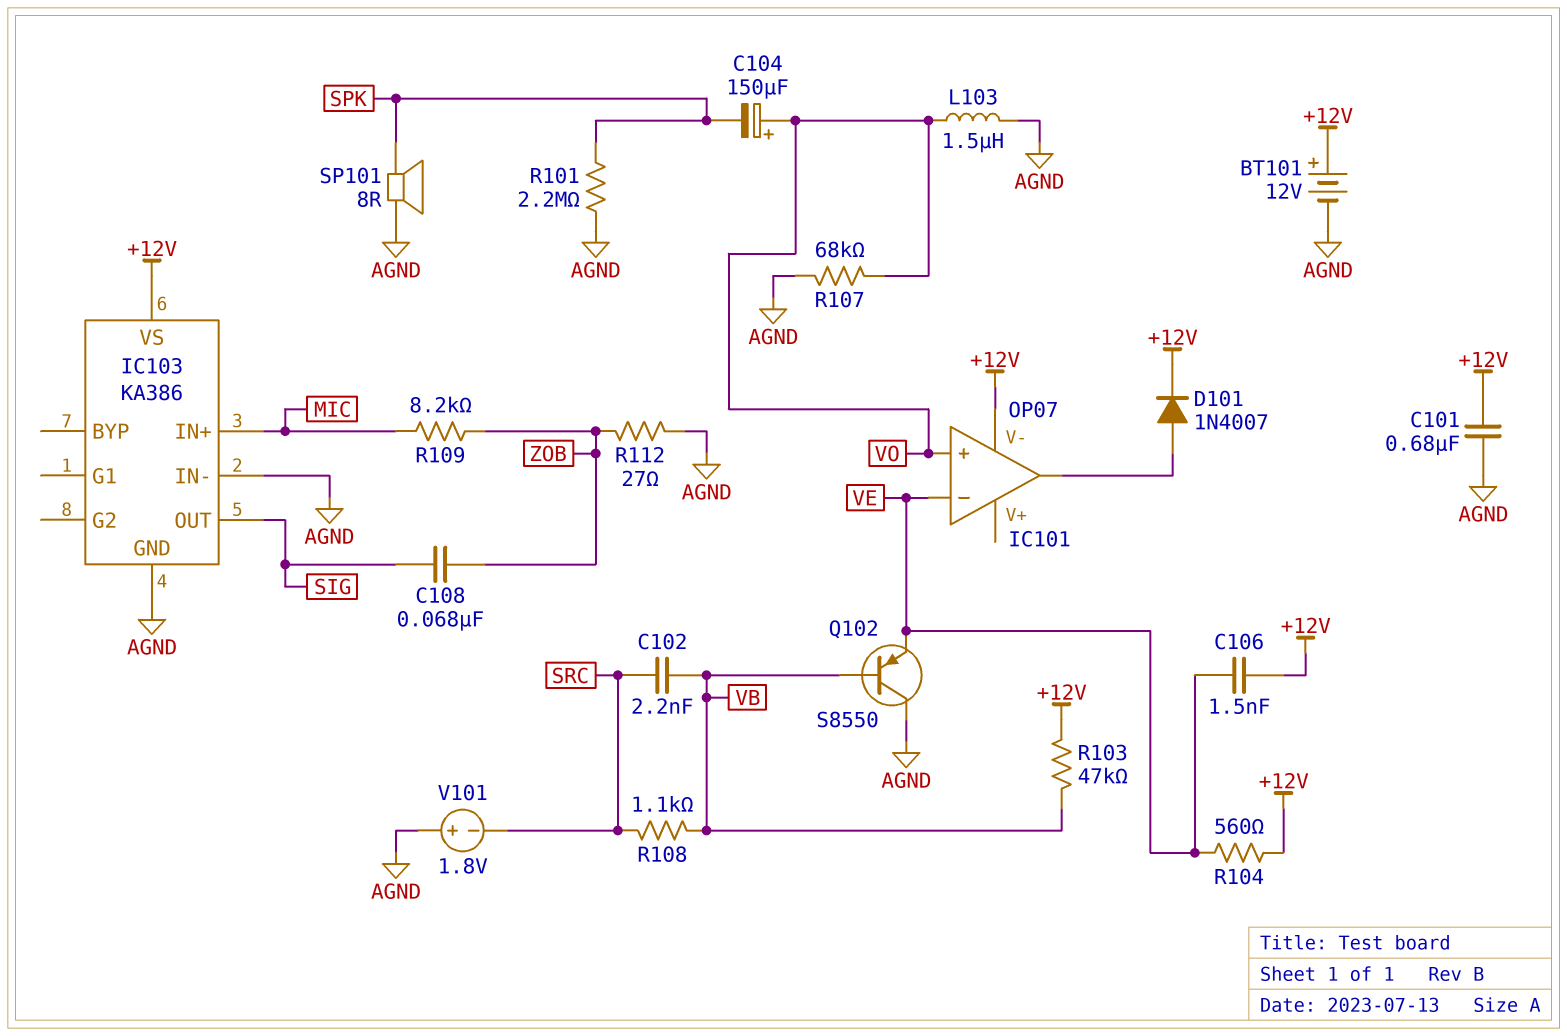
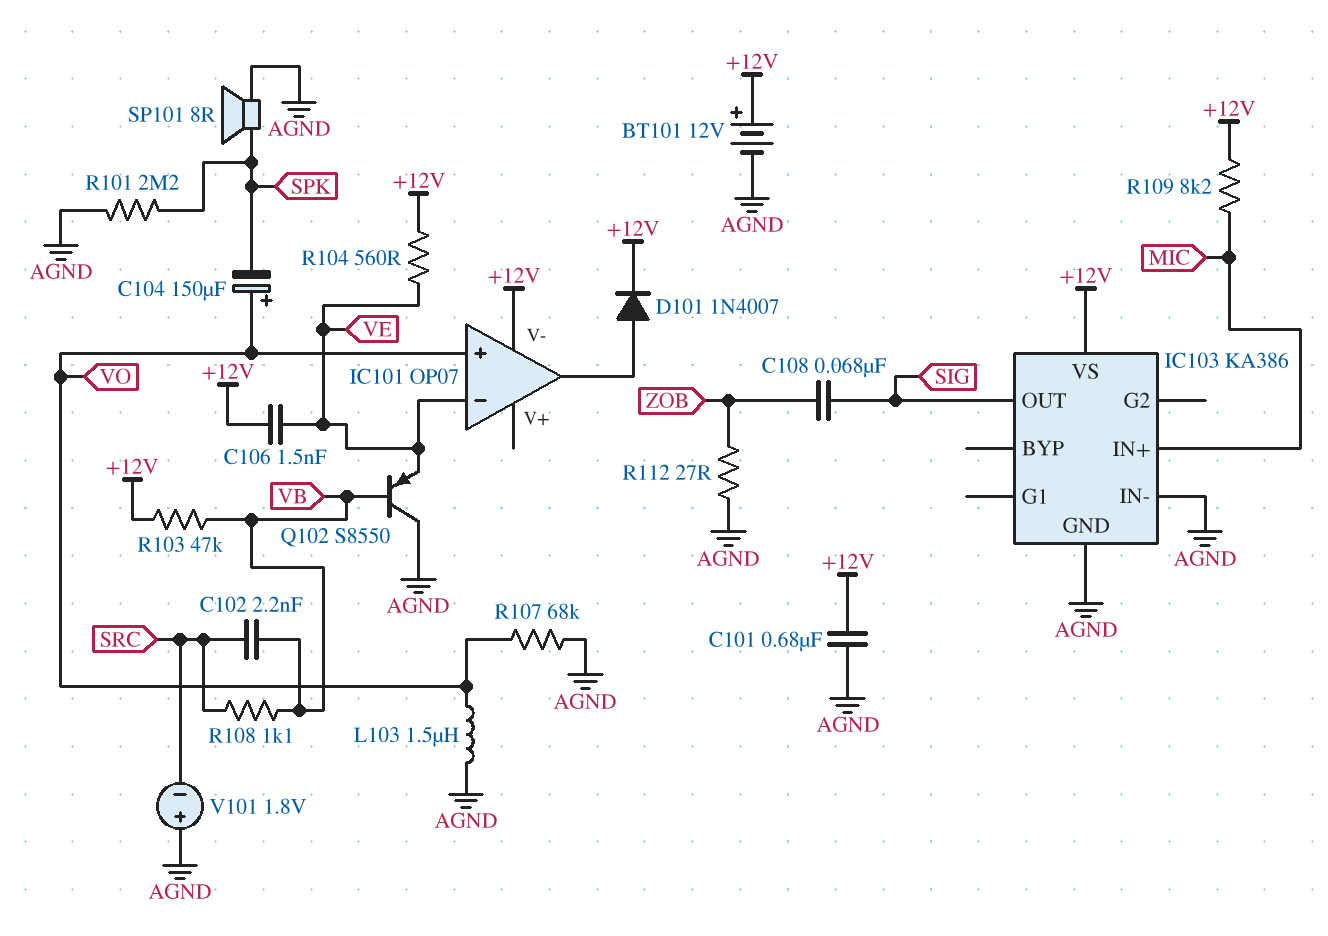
R109: 8.2k (MIC, ZOB) -> 8.2k (+12V, MIC)

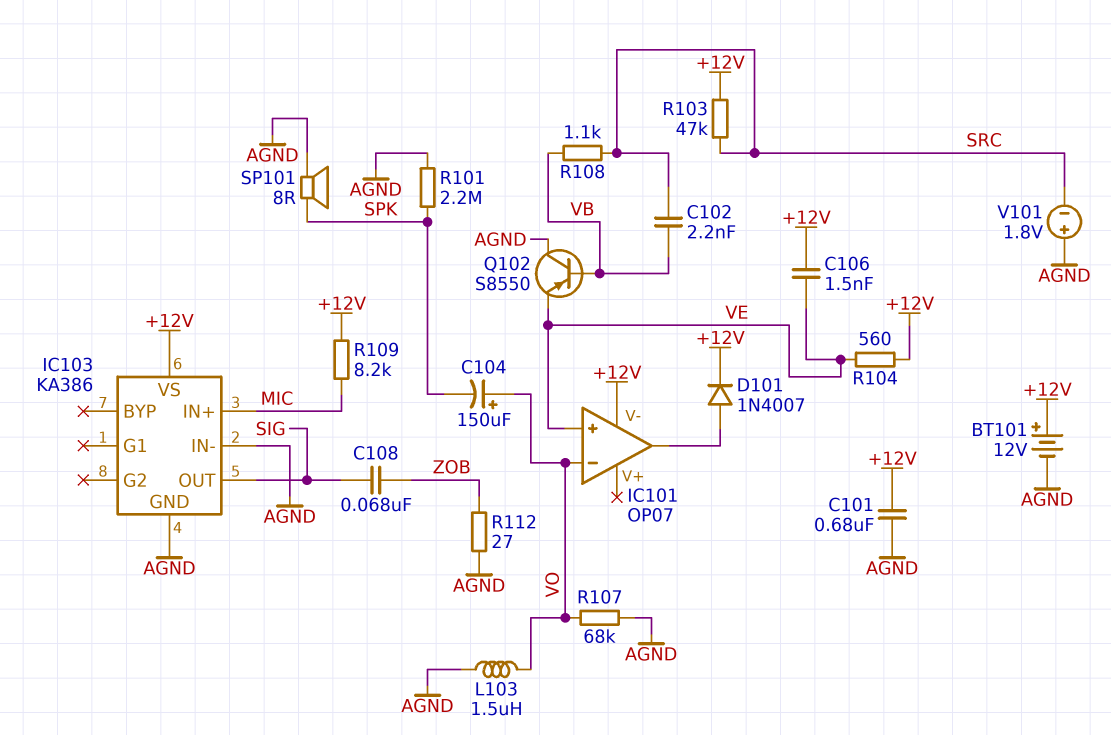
IC101 pin in+: VO -> VE
IC101 pin in-: VE -> VO
R103: 47k (+12V, VB) -> 47k (+12V, SRC)

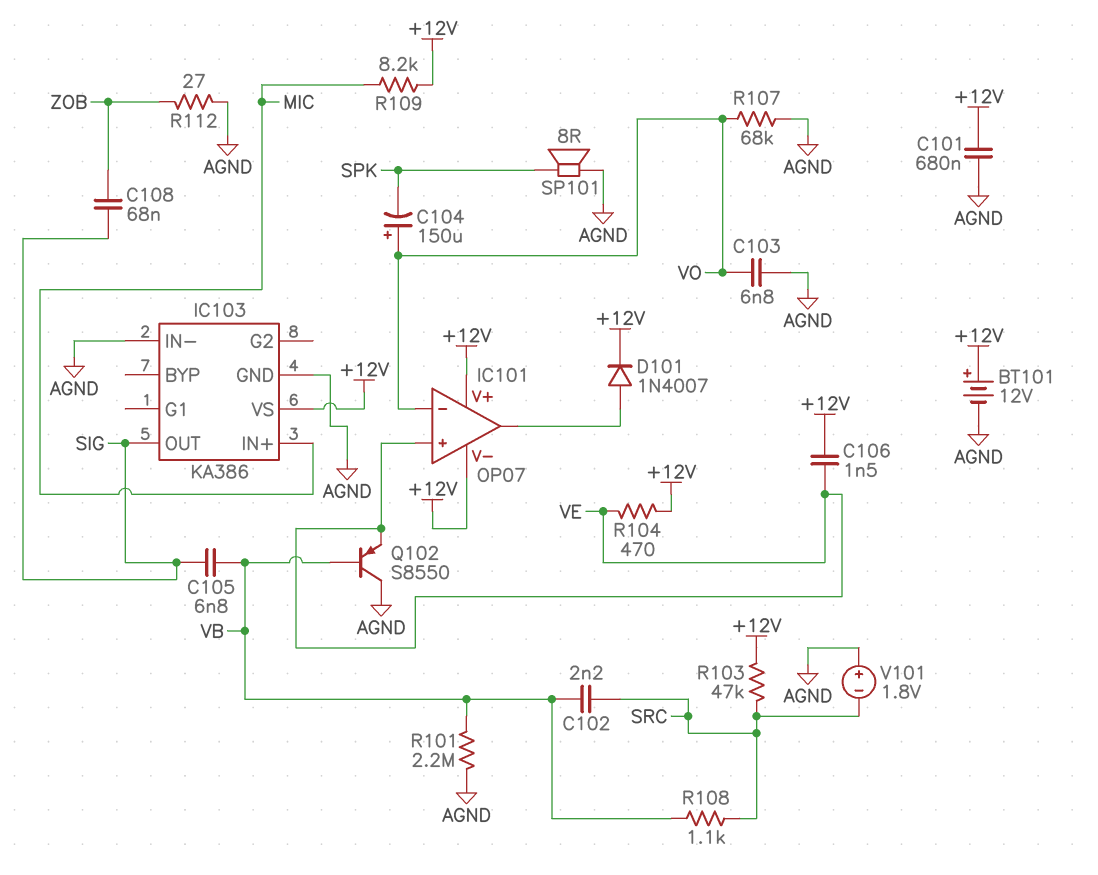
C103: none -> 6.8nF (AGND, VO)
C105: none -> 6.8nF (SIG, VB)
IC101 pin V+: none -> +12V
L103: 1.5uH (AGND, VO) -> none
R101: 2.2M (AGND, SPK) -> 2.2M (AGND, VB)
R104: 560 (+12V, VE) -> 470 (+12V, VE)

